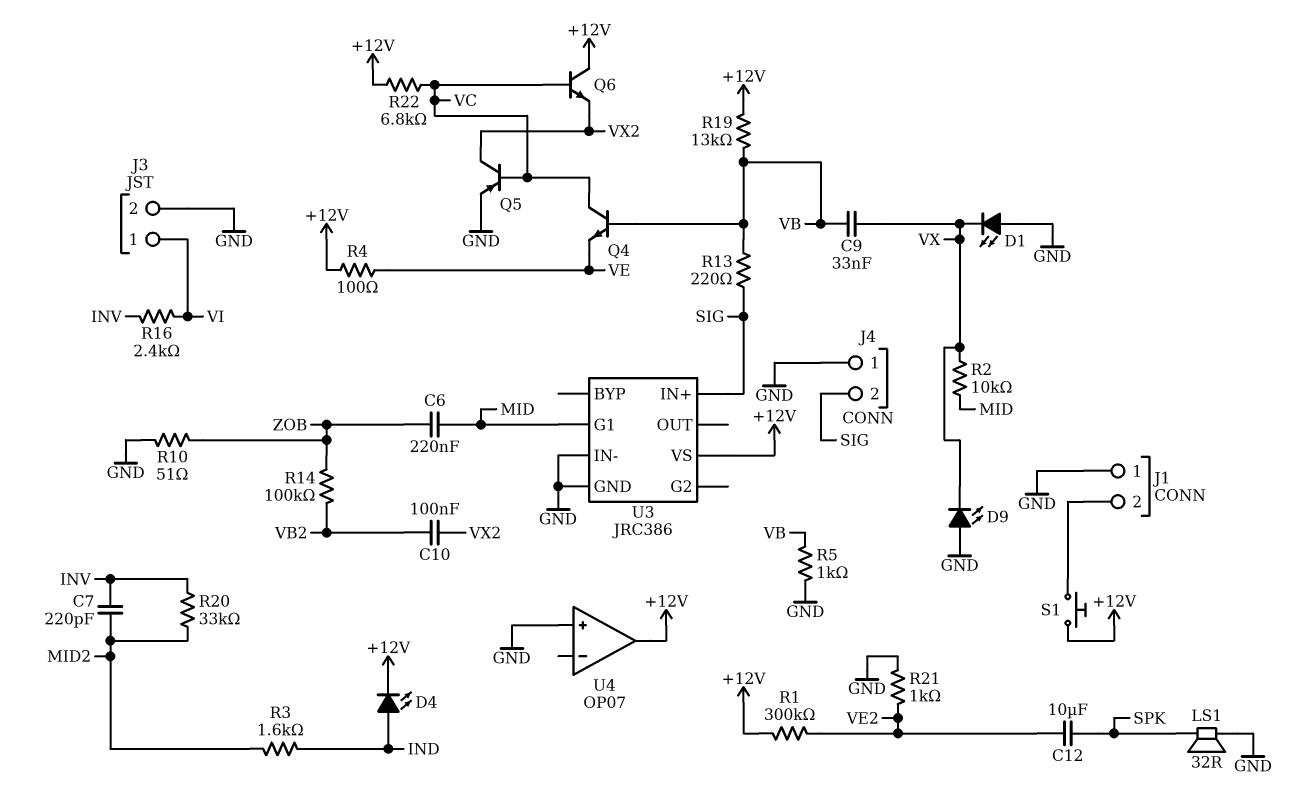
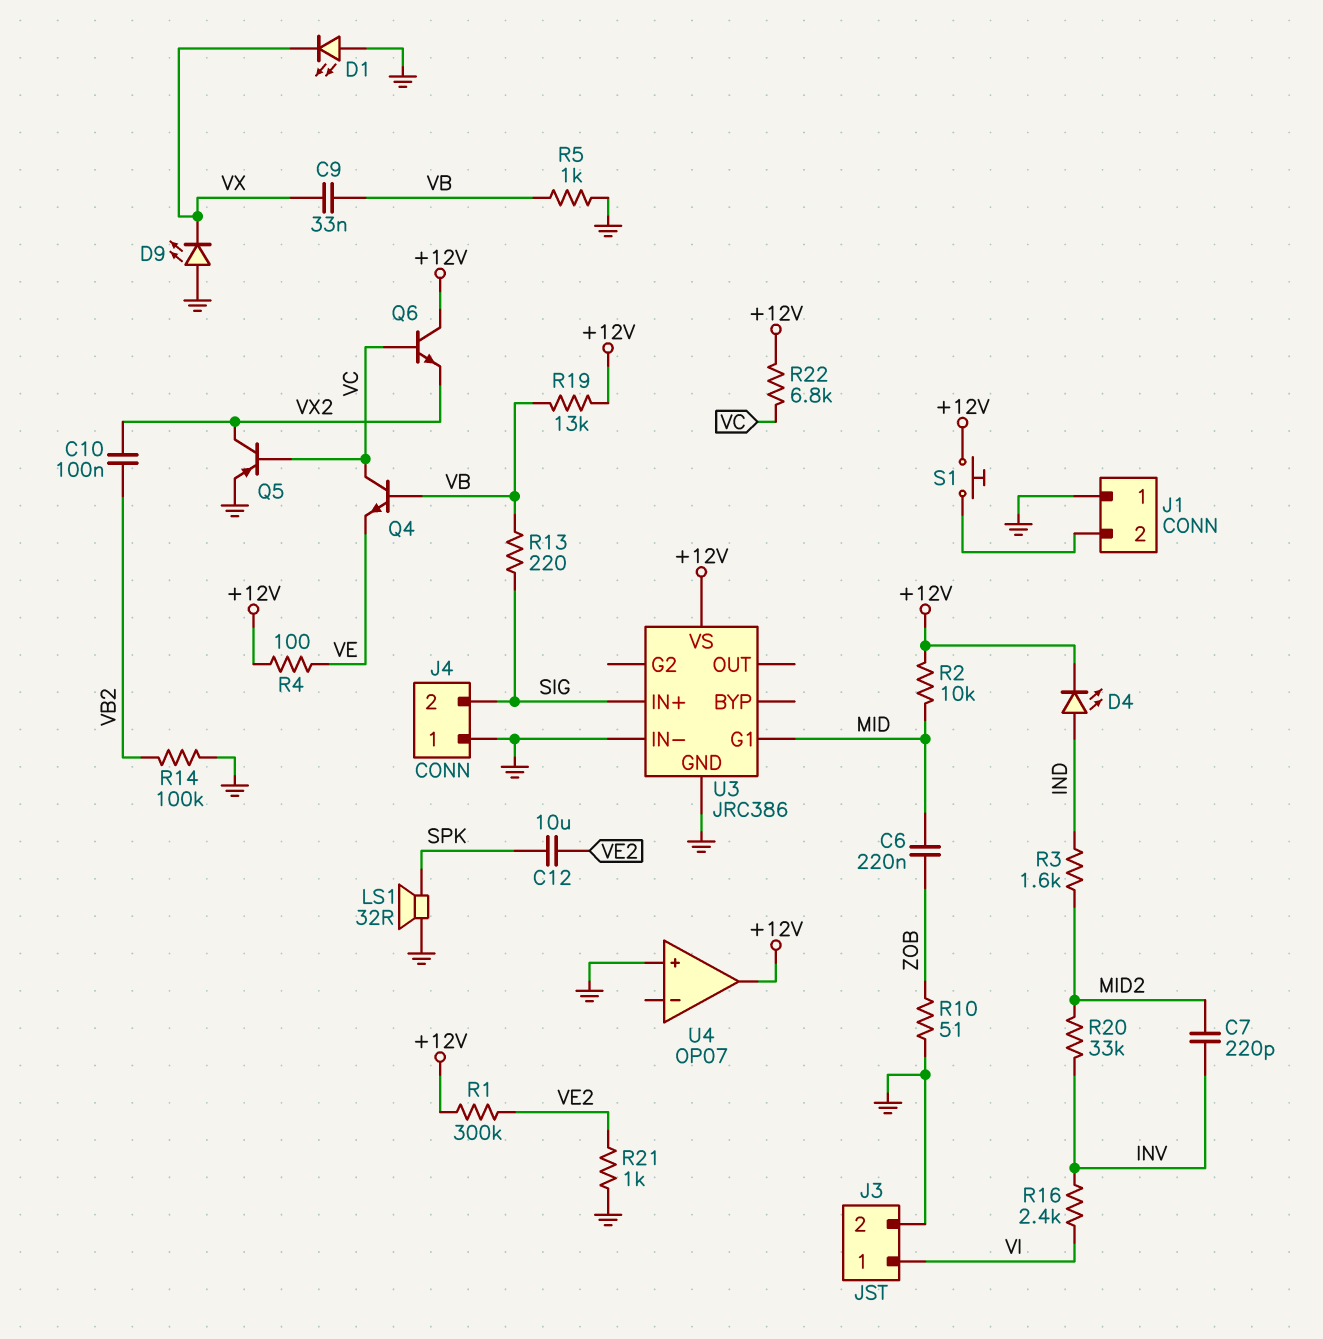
R2: 10k (MID, VX) -> 10k (+12V, MID)
R14: 100k (VB2, ZOB) -> 100k (GND, VB2)

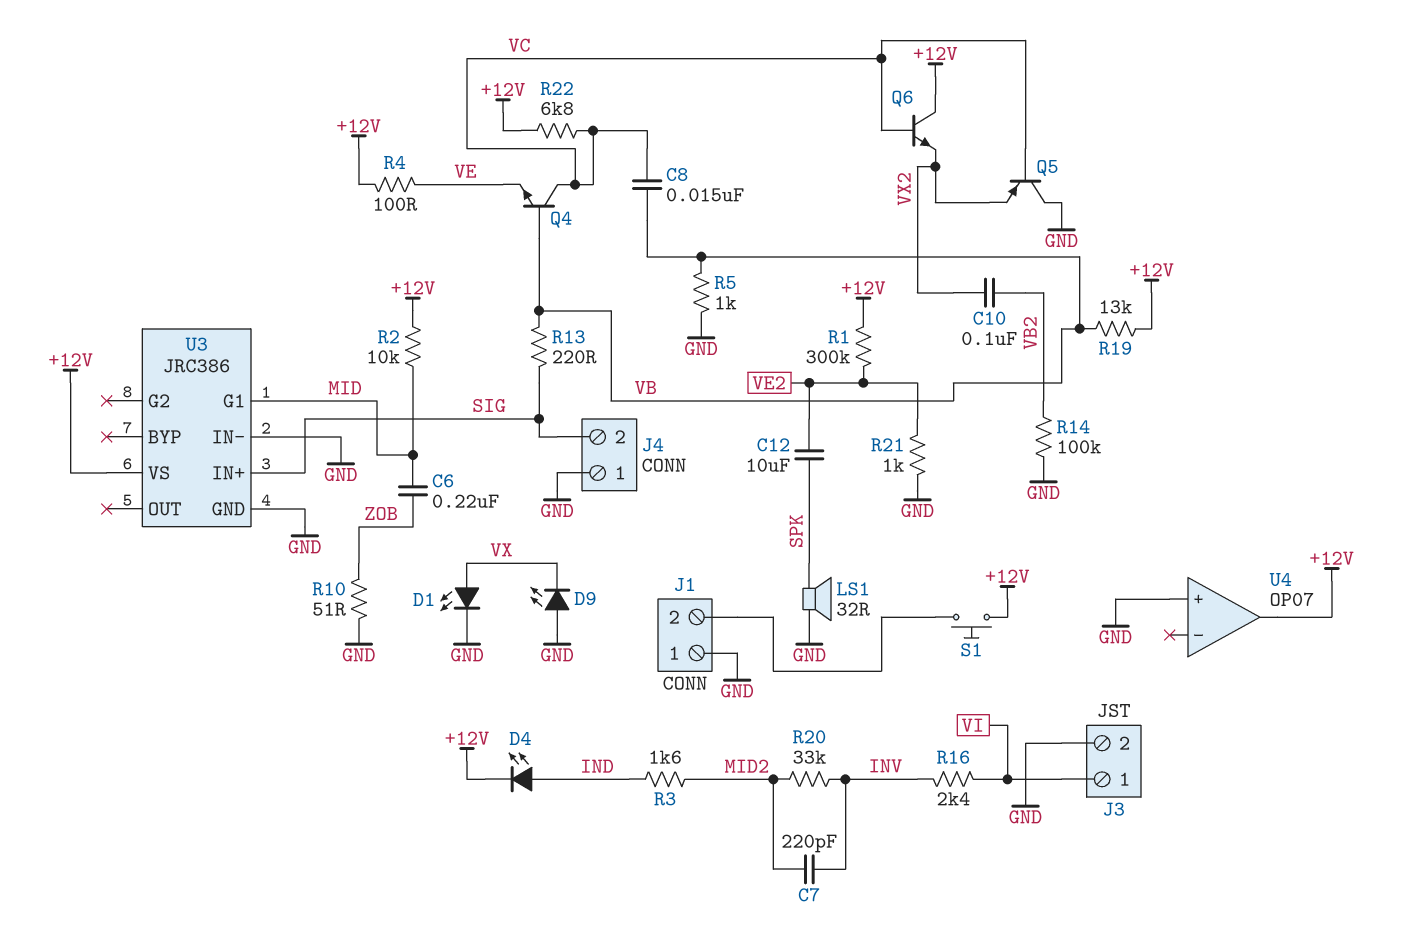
C8: none -> 15nF (VB, VC)
C9: 33nF (VB, VX) -> none
D1: LED (A GND, K VX) -> LED (A VX, K GND)
Q5: PNP (B VC, C VX2, E GND) -> PNP (B VC, C GND, E VX2)

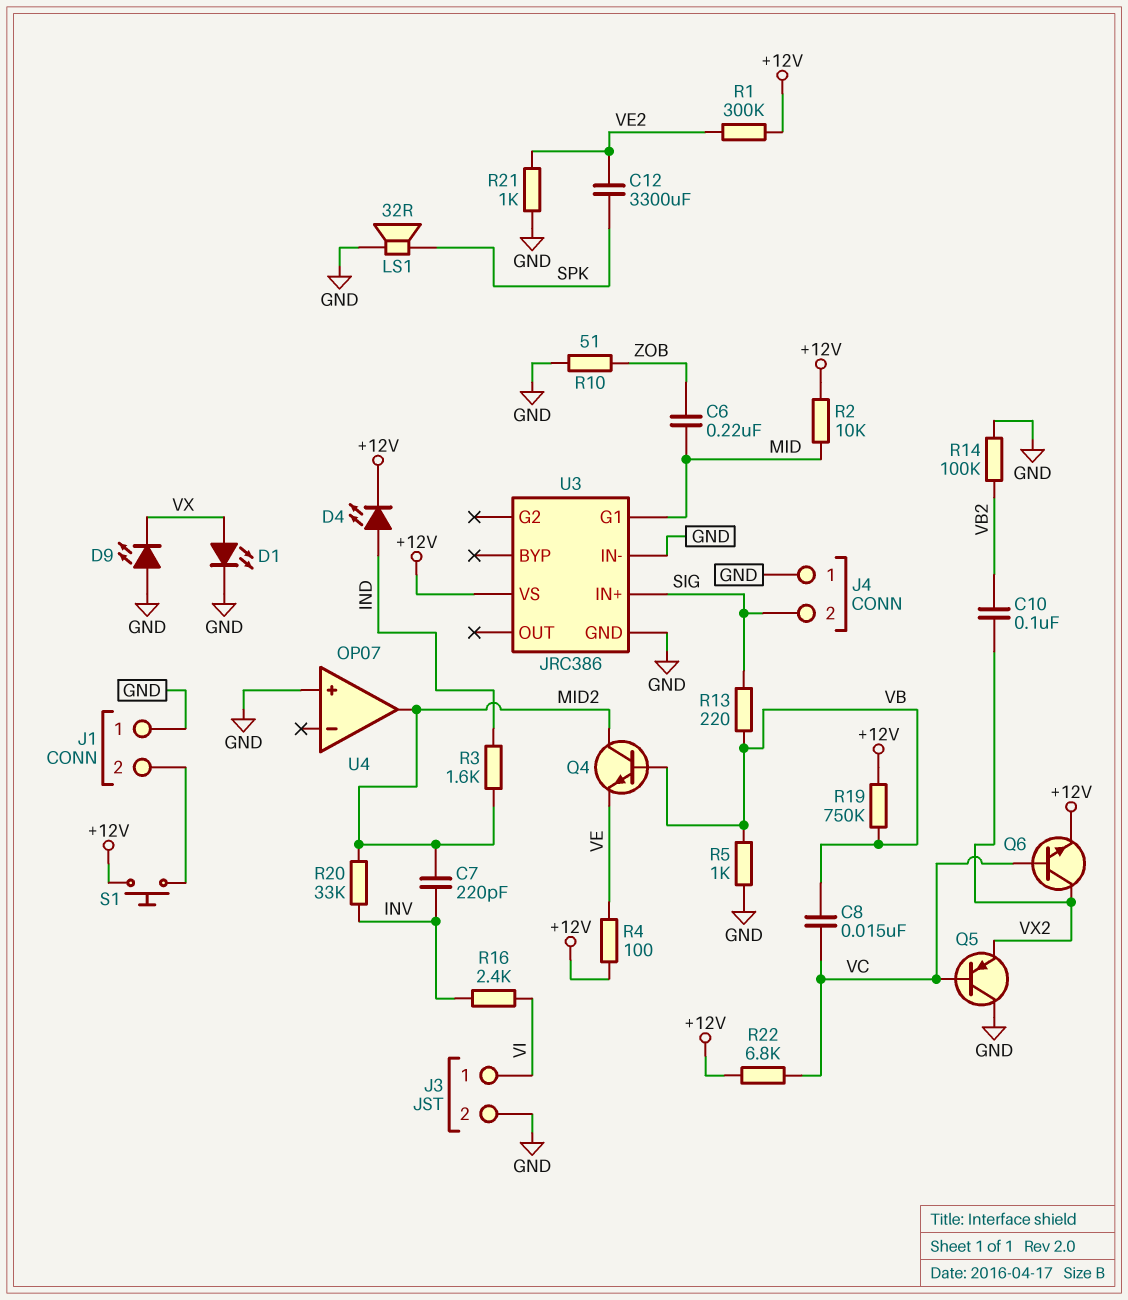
C12: 10uF (SPK, VE2) -> 3300uF (SPK, VE2)
Q4: NPN (B VB, C VC, E VE) -> NPN (B VB, C MID2, E VE)
Q6: NPN (B VC, C +12V, E VX2) -> NPN (B VC, C VX2, E +12V)
R19: 13k (+12V, VB) -> 750k (+12V, VB)
U4 pin out: +12V -> MID2

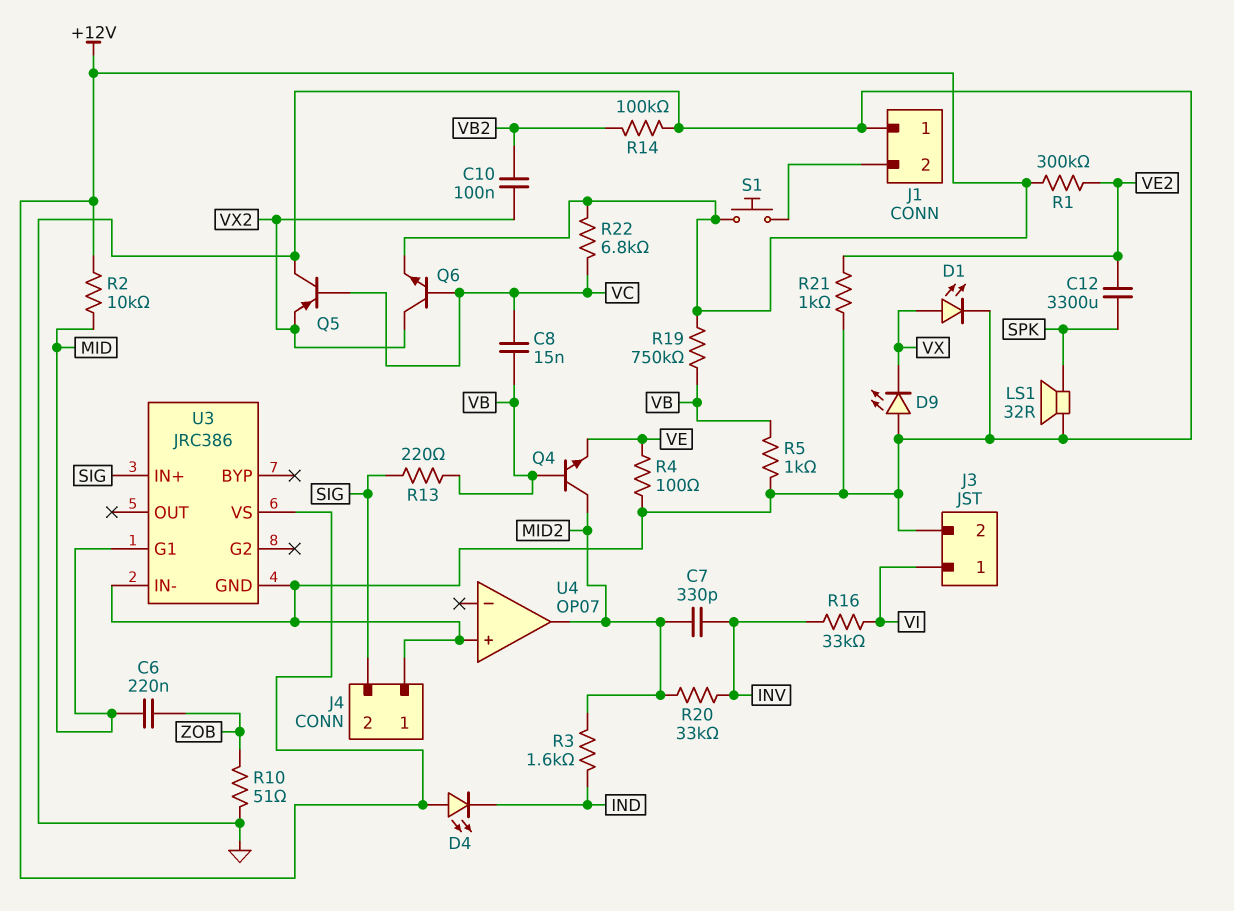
C7: 220pF (INV, MID2) -> 330pF (INV, MID2)
D4: LED (A IND, K +12V) -> LED (A +12V, K IND)
R4: 100 (+12V, VE) -> 100 (GND, VE)
R16: 2.4k (INV, VI) -> 33k (INV, VI)

